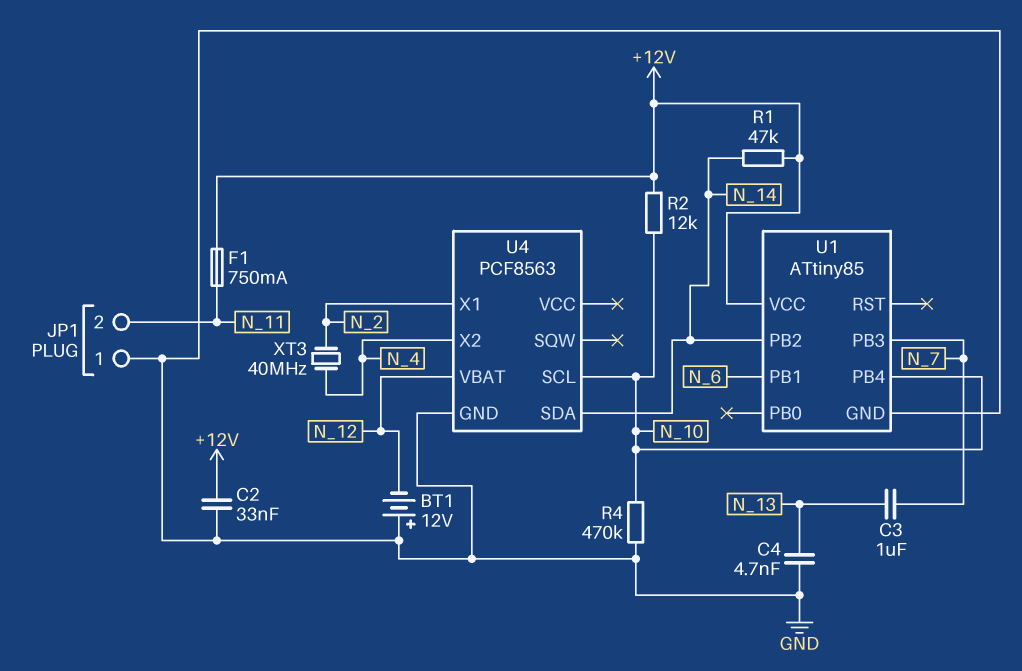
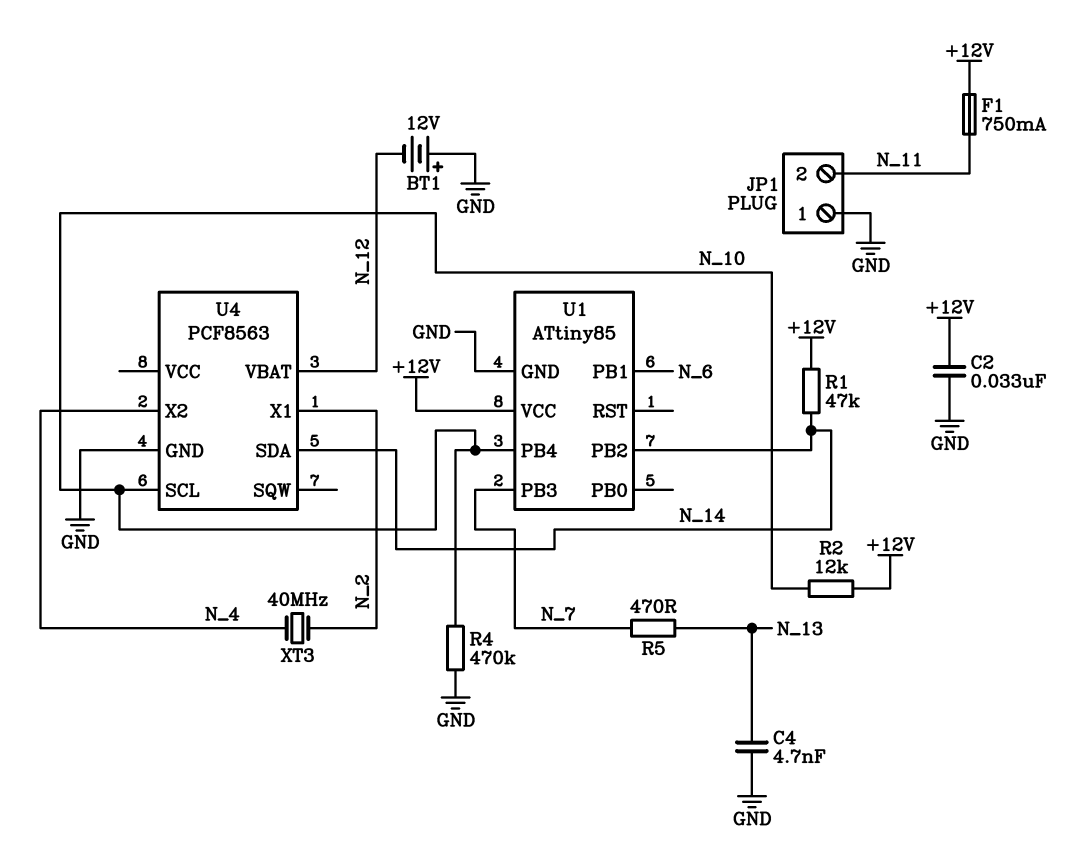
C3: 1uF (N_7, N_13) -> none
R5: none -> 470 (N_7, N_13)

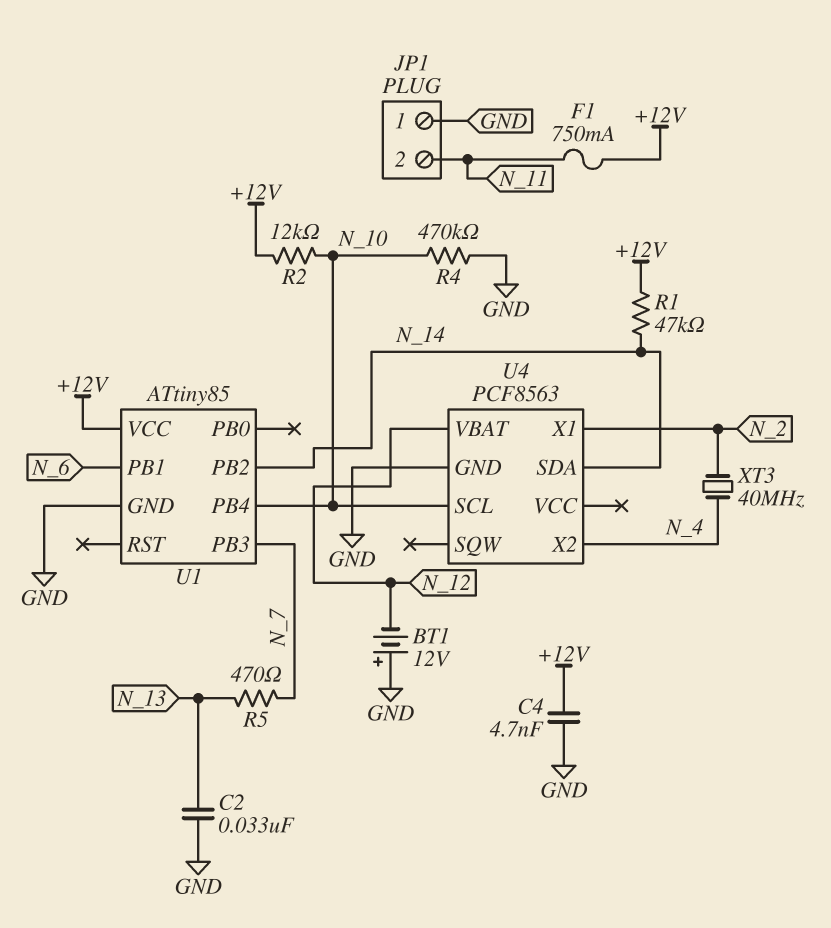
C2: 33nF (+12V, GND) -> 33nF (GND, N_13)
C4: 4.7nF (GND, N_13) -> 4.7nF (+12V, GND)

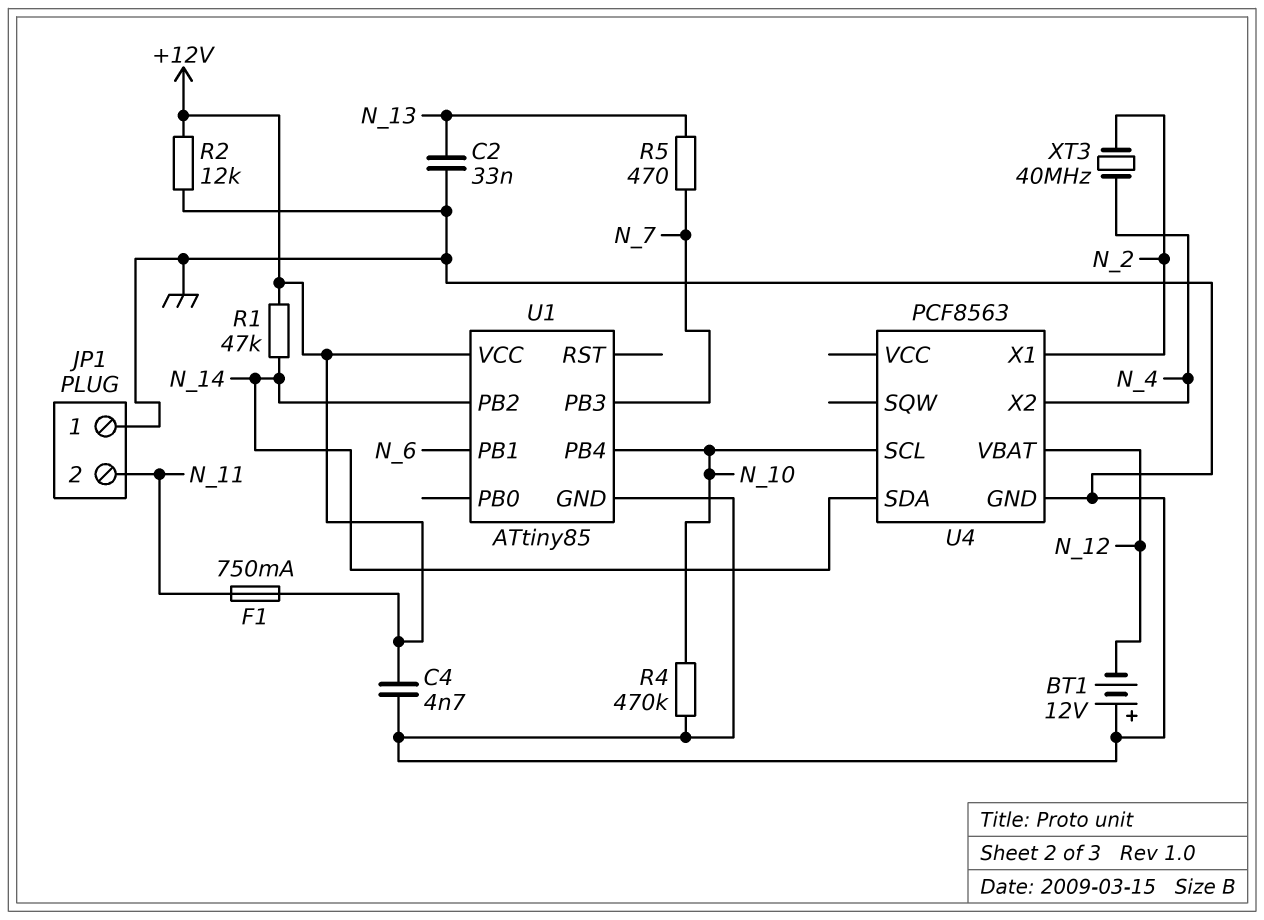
R2: 12k (+12V, N_10) -> 12k (+12V, GND)

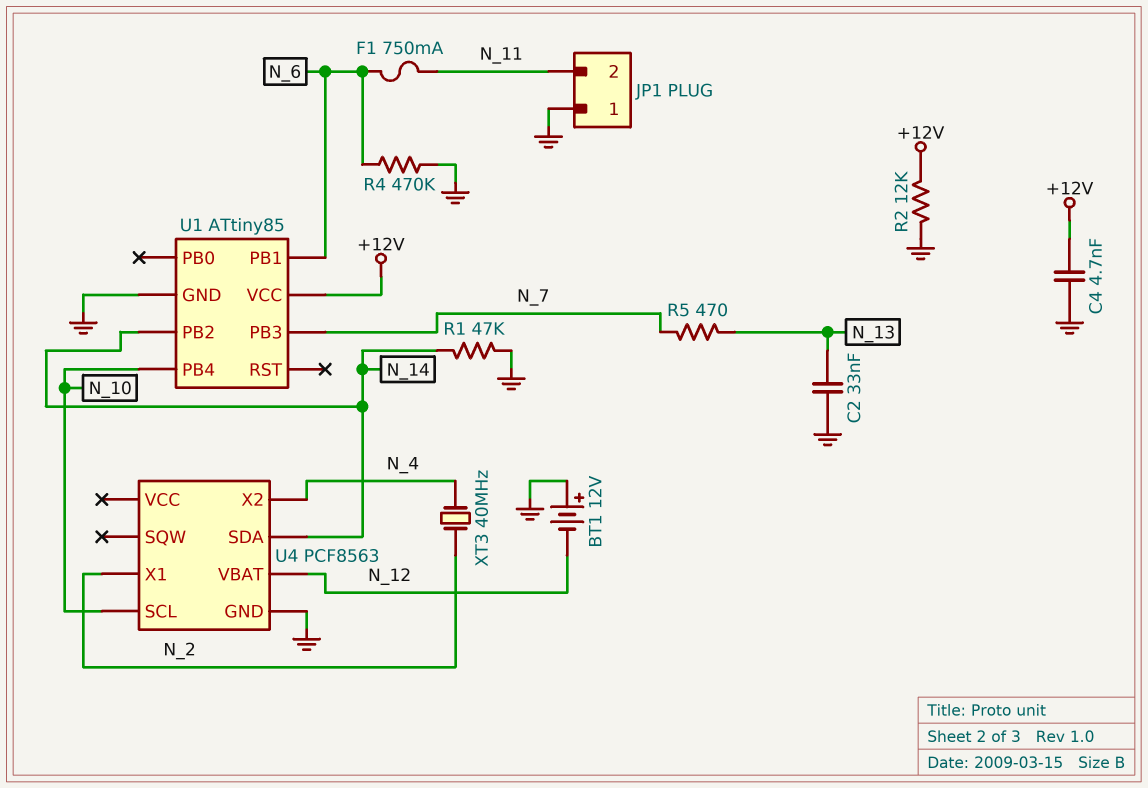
F1: 750mA (+12V, N_11) -> 750mA (N_6, N_11)
R1: 47k (+12V, N_14) -> 47k (GND, N_14)
R4: 470k (GND, N_10) -> 470k (GND, N_6)

